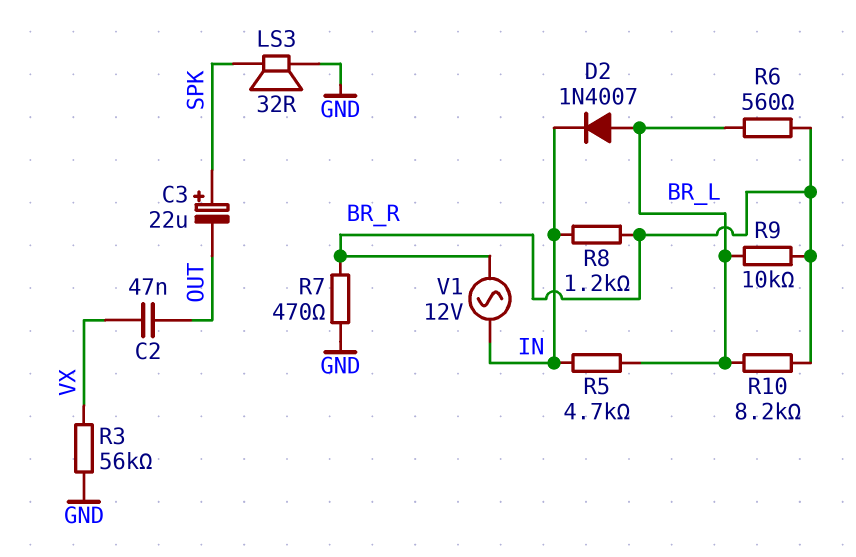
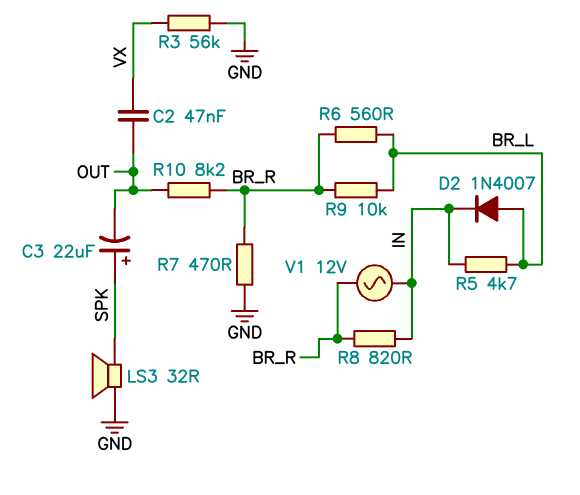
R8: 1.2k (BR_R, IN) -> 820 (BR_R, IN)
R10: 8.2k (BR_L, BR_R) -> 8.2k (BR_R, OUT)

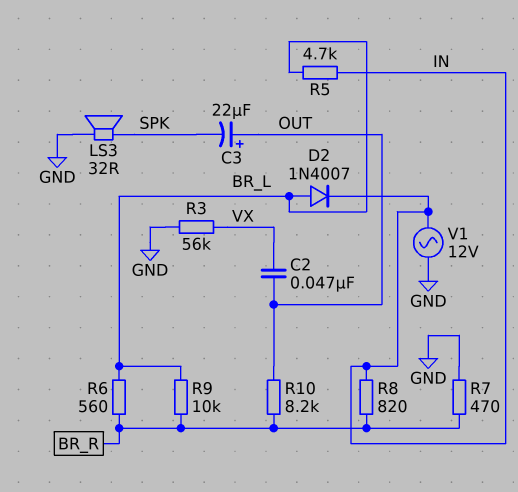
C3: 22uF (plus SPK, minus OUT) -> 22uF (plus OUT, minus SPK)
V1: AC 12V (BR_R, IN) -> AC 12V (GND, IN)

